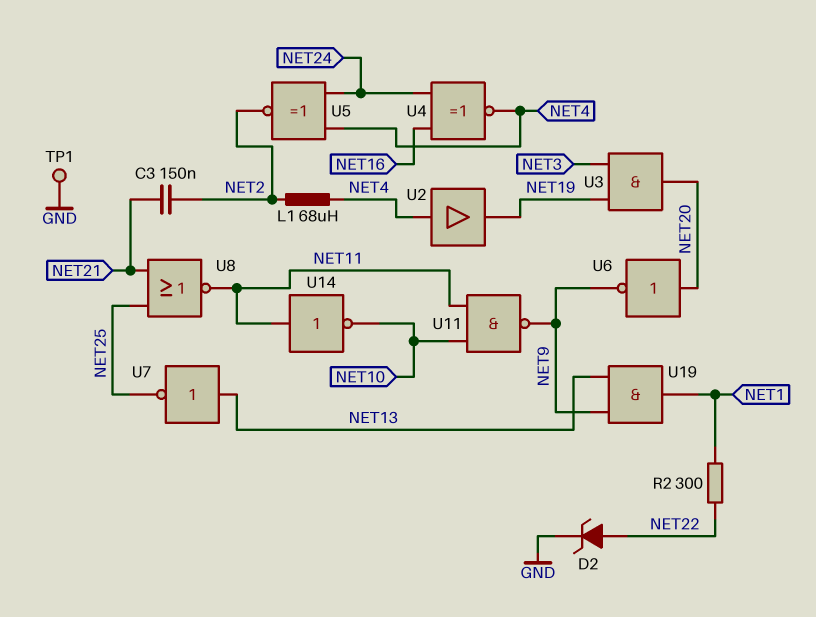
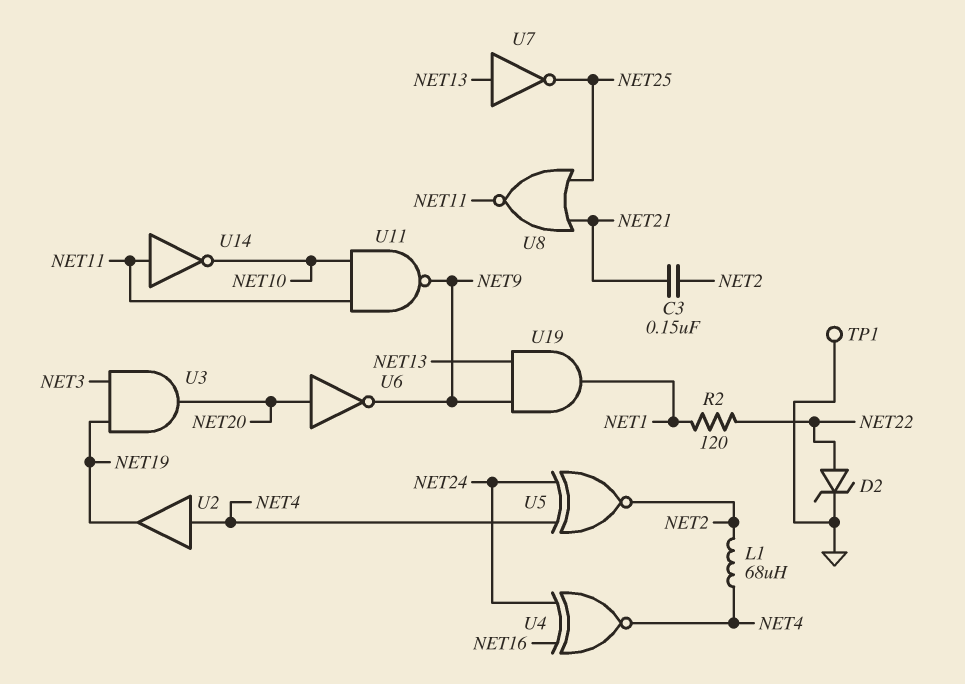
R2: 300 (NET1, NET22) -> 120 (NET1, NET22)

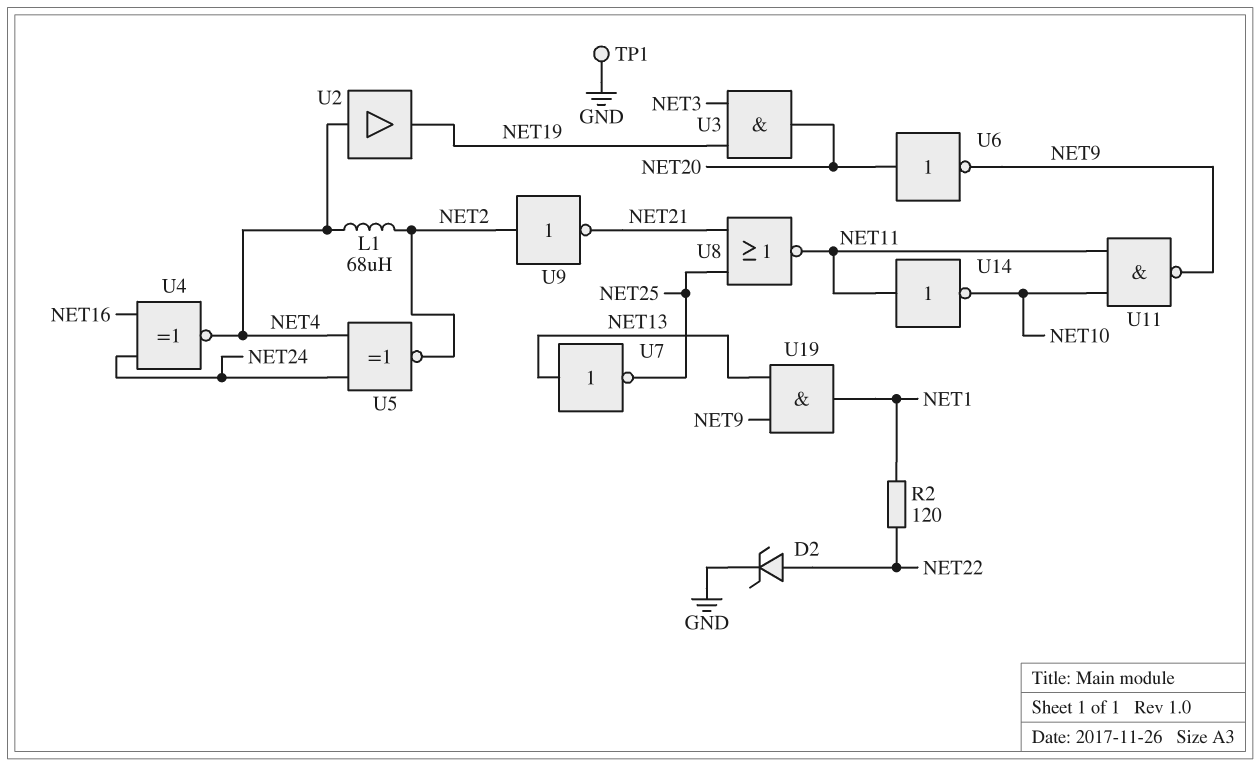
C3: 150nF (NET2, NET21) -> none
U9: none -> NOT (in NET2, out NET21)

